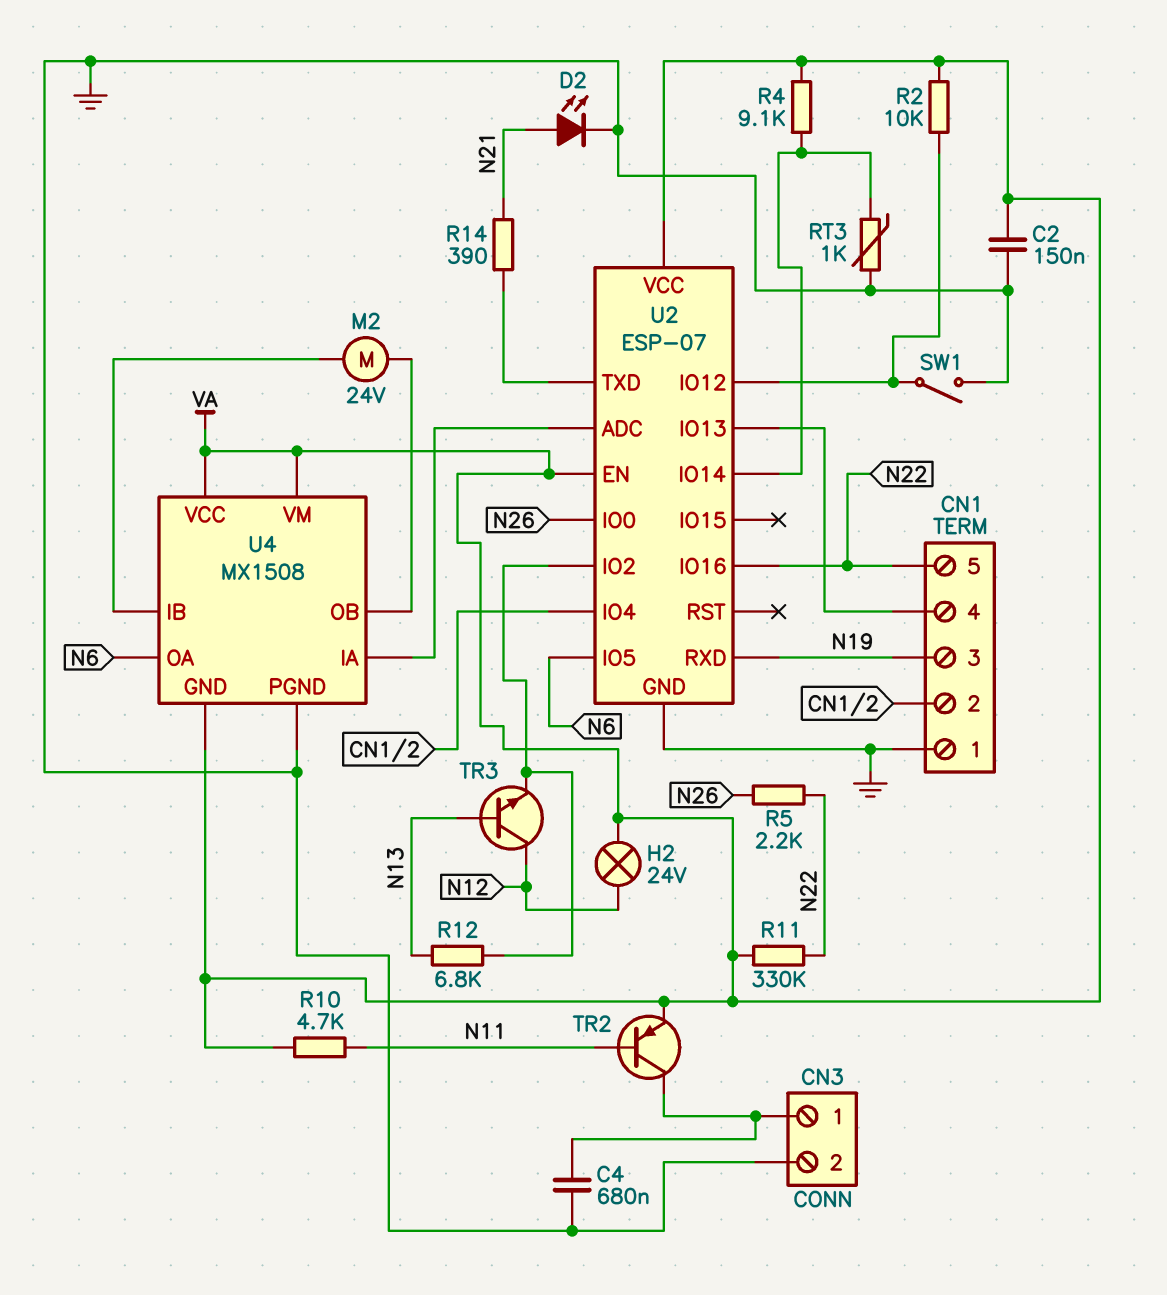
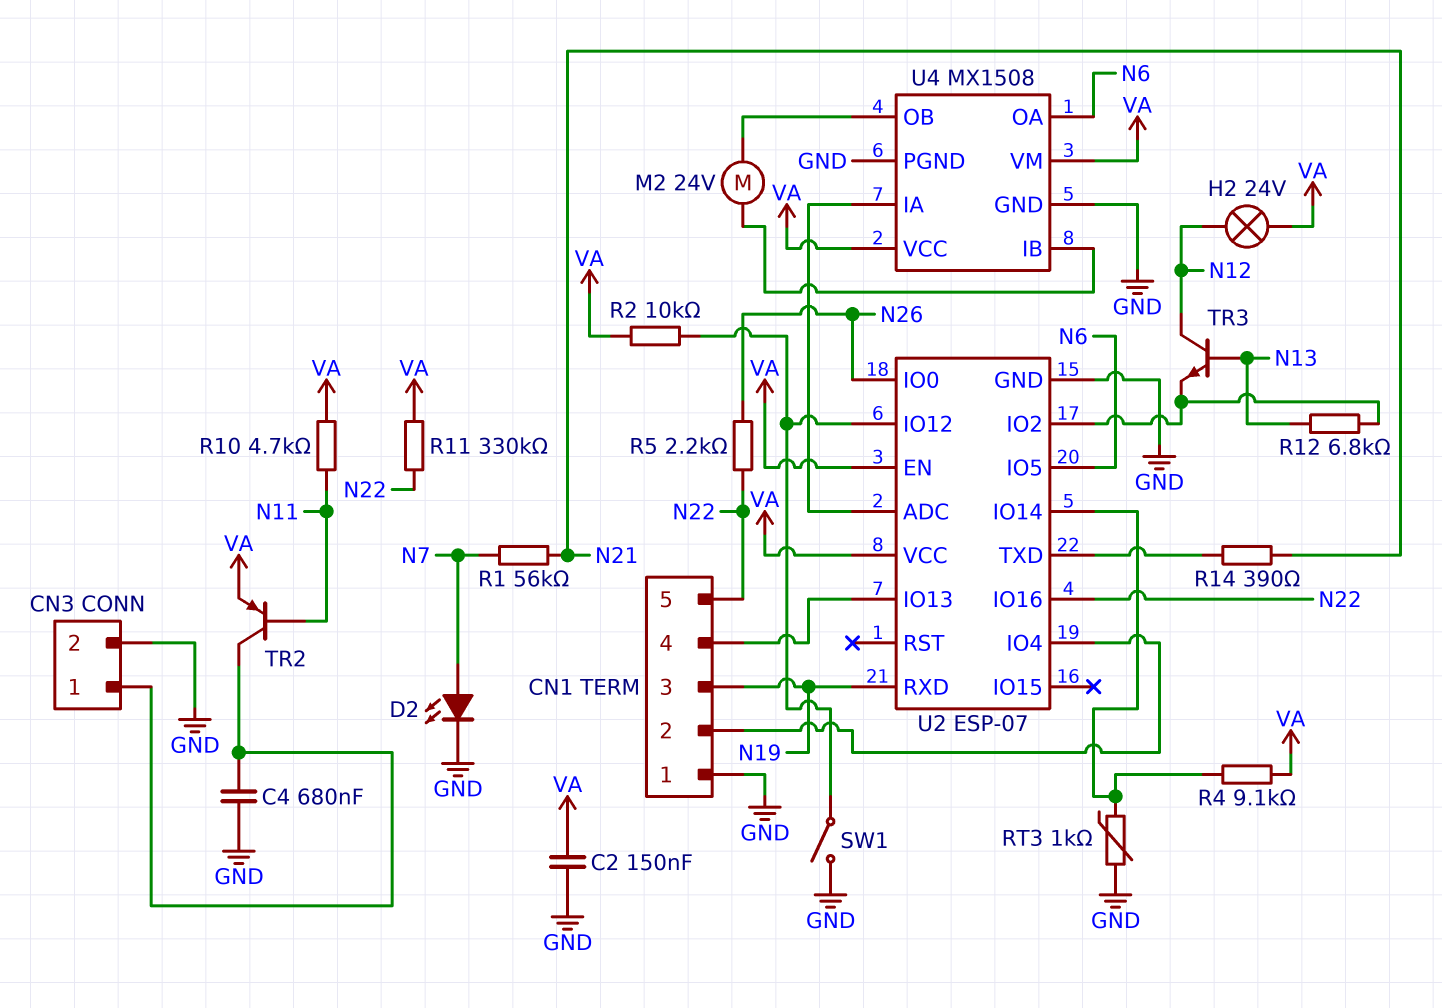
D2: LED (A N21, K GND) -> LED (A N7, K GND)
R1: none -> 56k (N7, N21)
U4 pin GND: VA -> GND

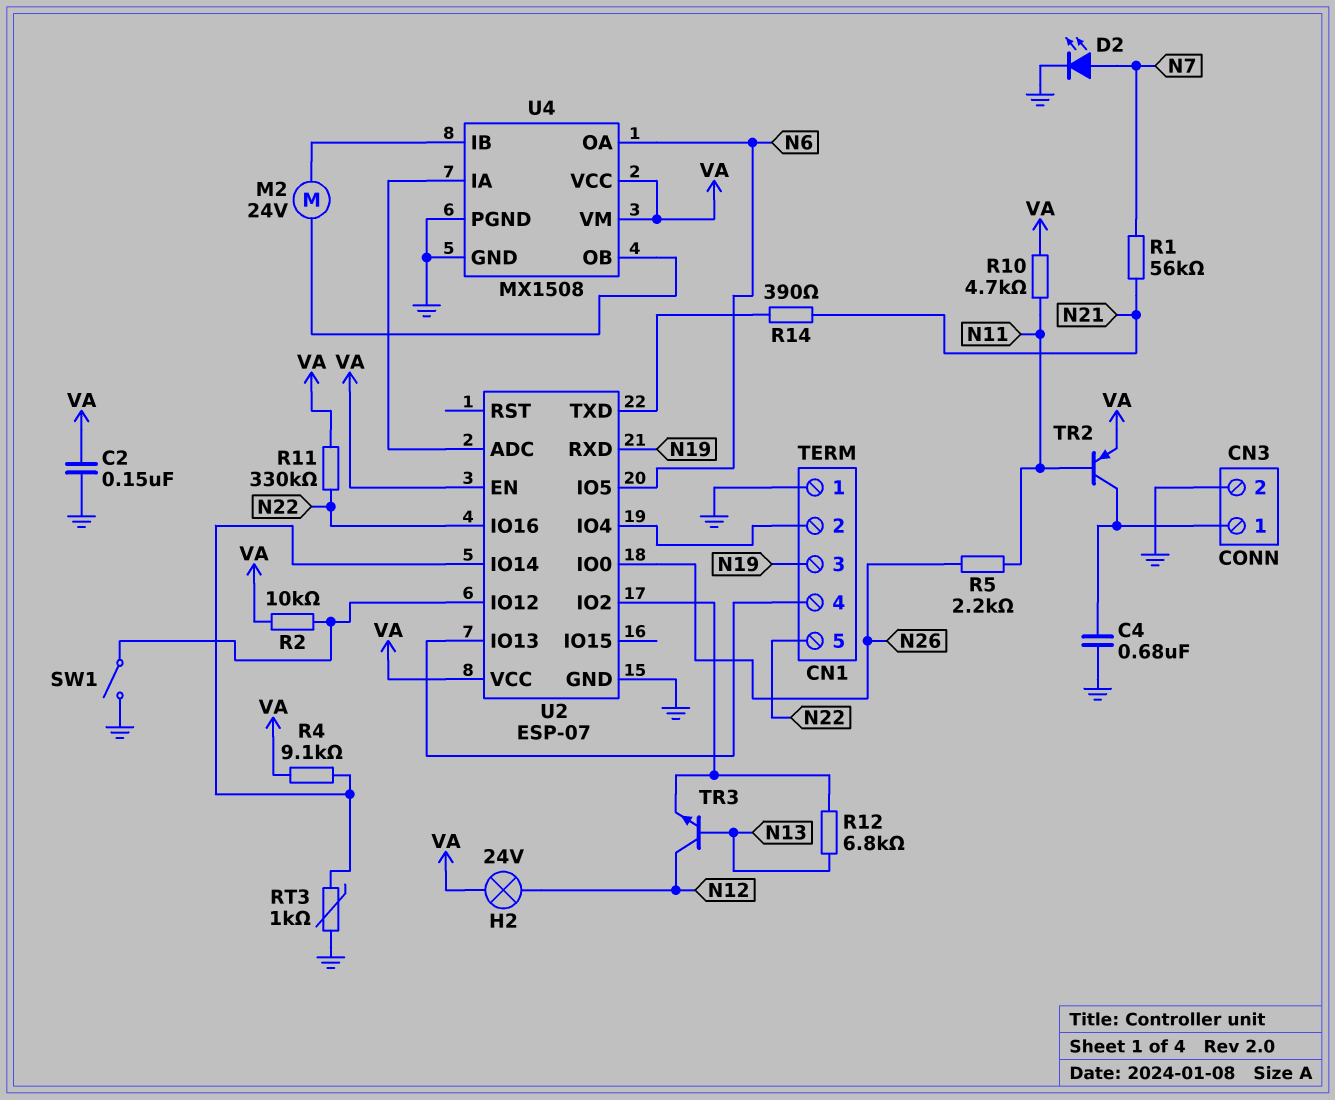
R5: 2.2k (N22, N26) -> 2.2k (N11, N26)

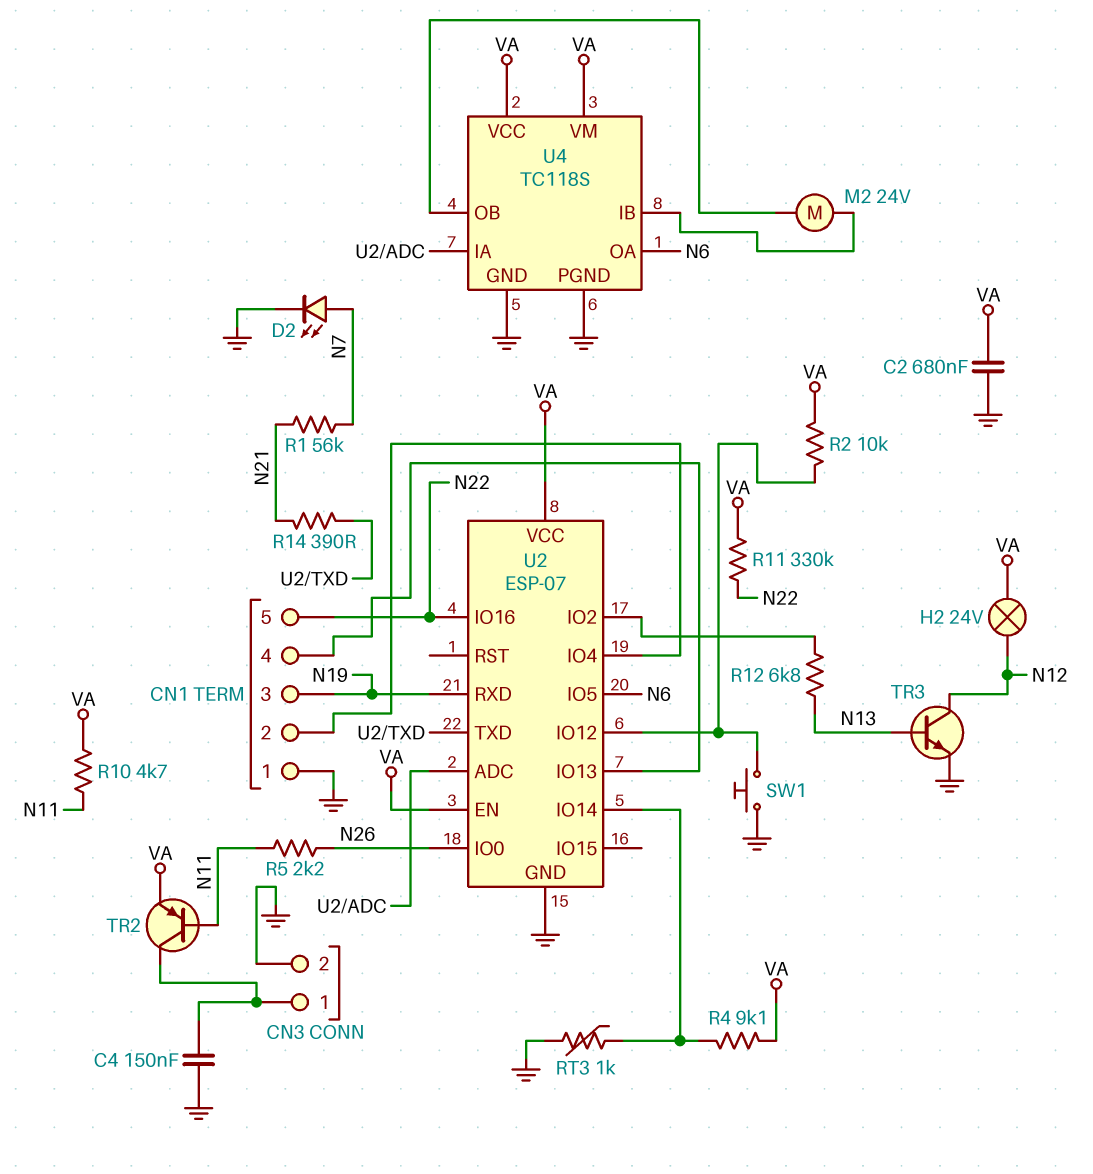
C2: 150nF (GND, VA) -> 680nF (GND, VA)
C4: 680nF (CN3/1, GND) -> 150nF (CN3/1, GND)
SW1: switch (GND, U2/IO12) -> button (GND, U2/IO12)
TR3: NPN (B N13, C N12, E U2/IO2) -> NPN (B N13, C N12, E GND)
U4: MX1508 -> TC118S

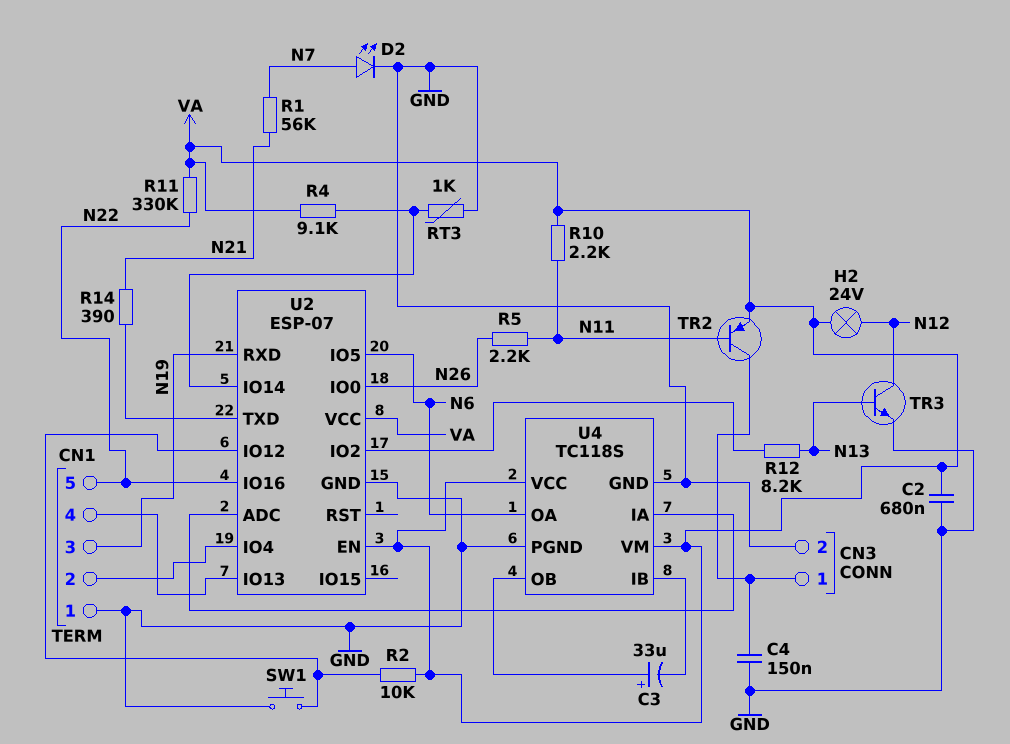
C3: none -> 33uF (plus U4/OB, minus U4/IB)
M2: motor 24V (U4/IB, U4/OB) -> none
R10: 4.7k (N11, VA) -> 2.2k (N11, VA)
R12: 6.8k (N13, U2/IO2) -> 8.2k (N13, U2/IO2)

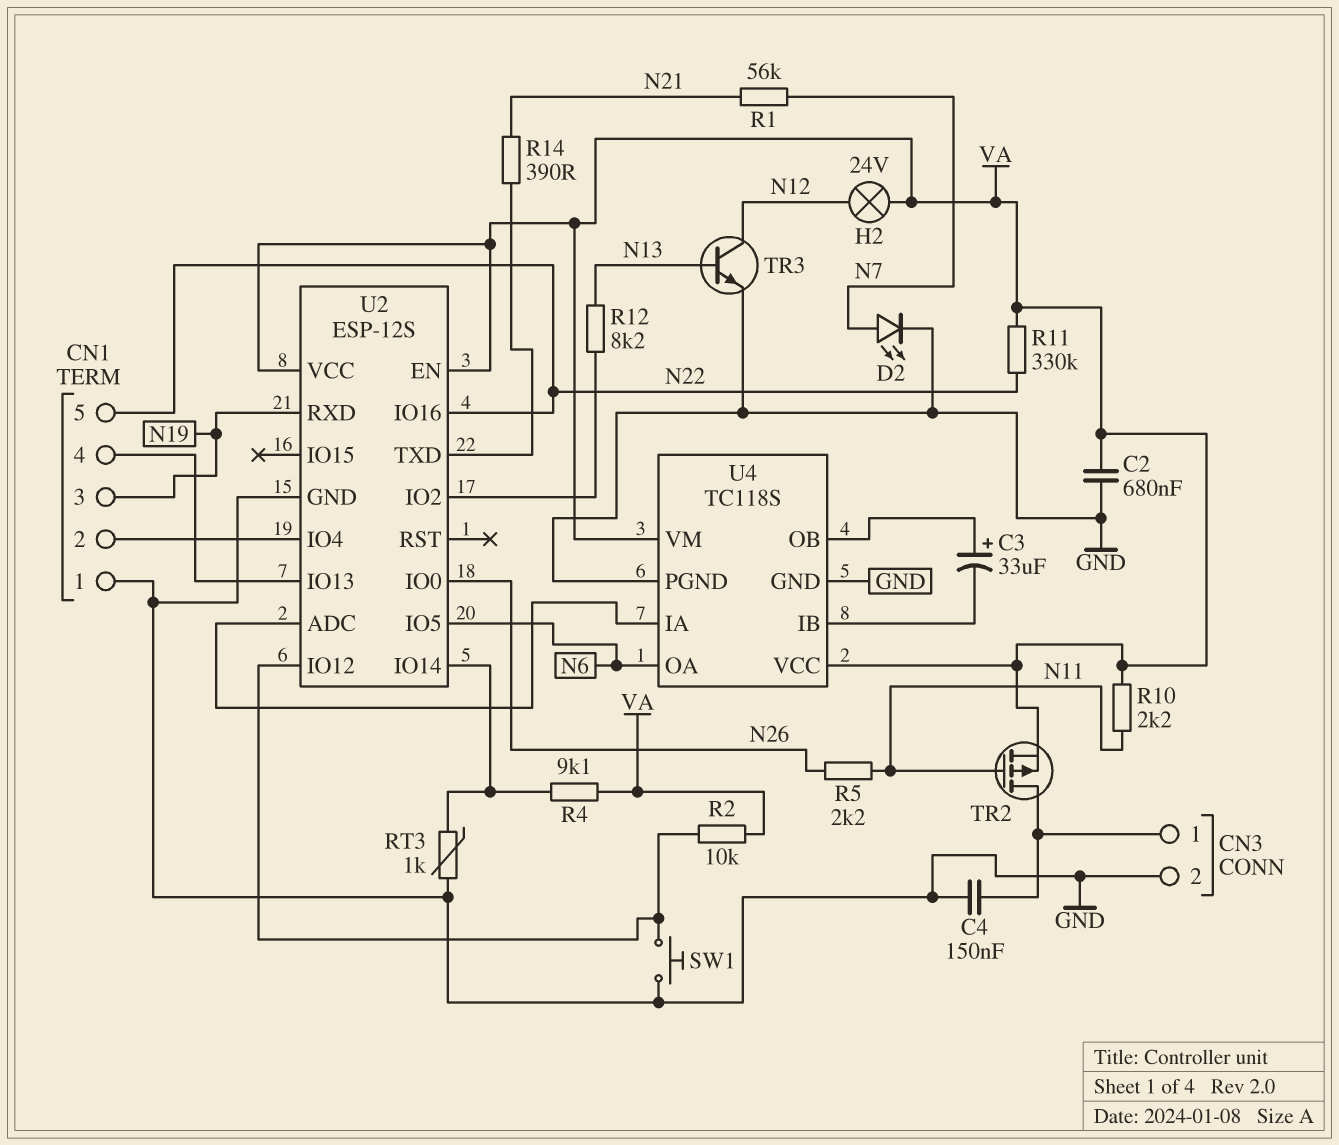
TR2: PNP (B N11, C CN3/1, E VA) -> PMOS (G N11, D CN3/1, S VA)
U2: ESP-07 -> ESP-12S

